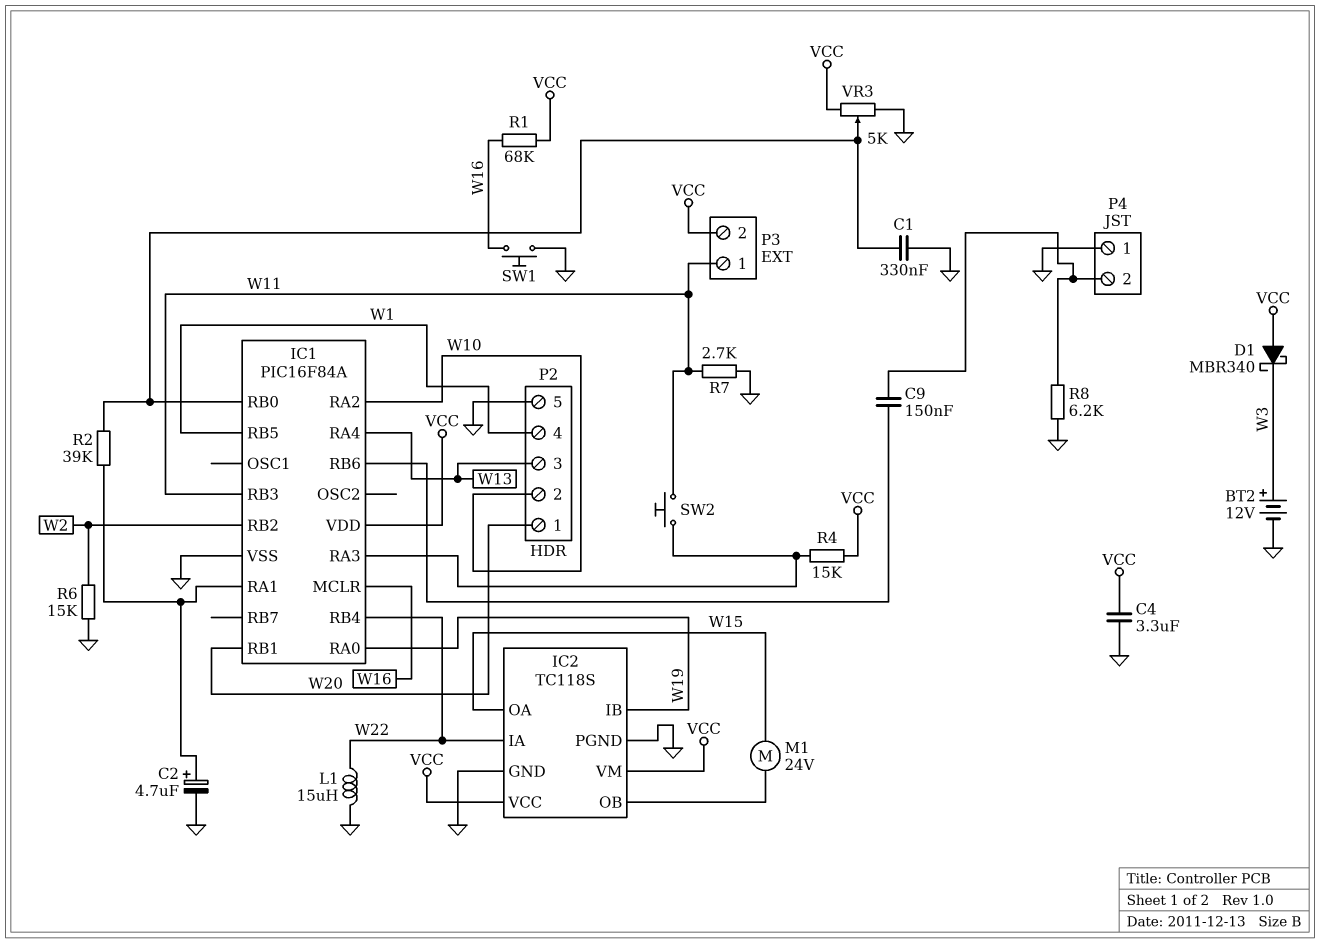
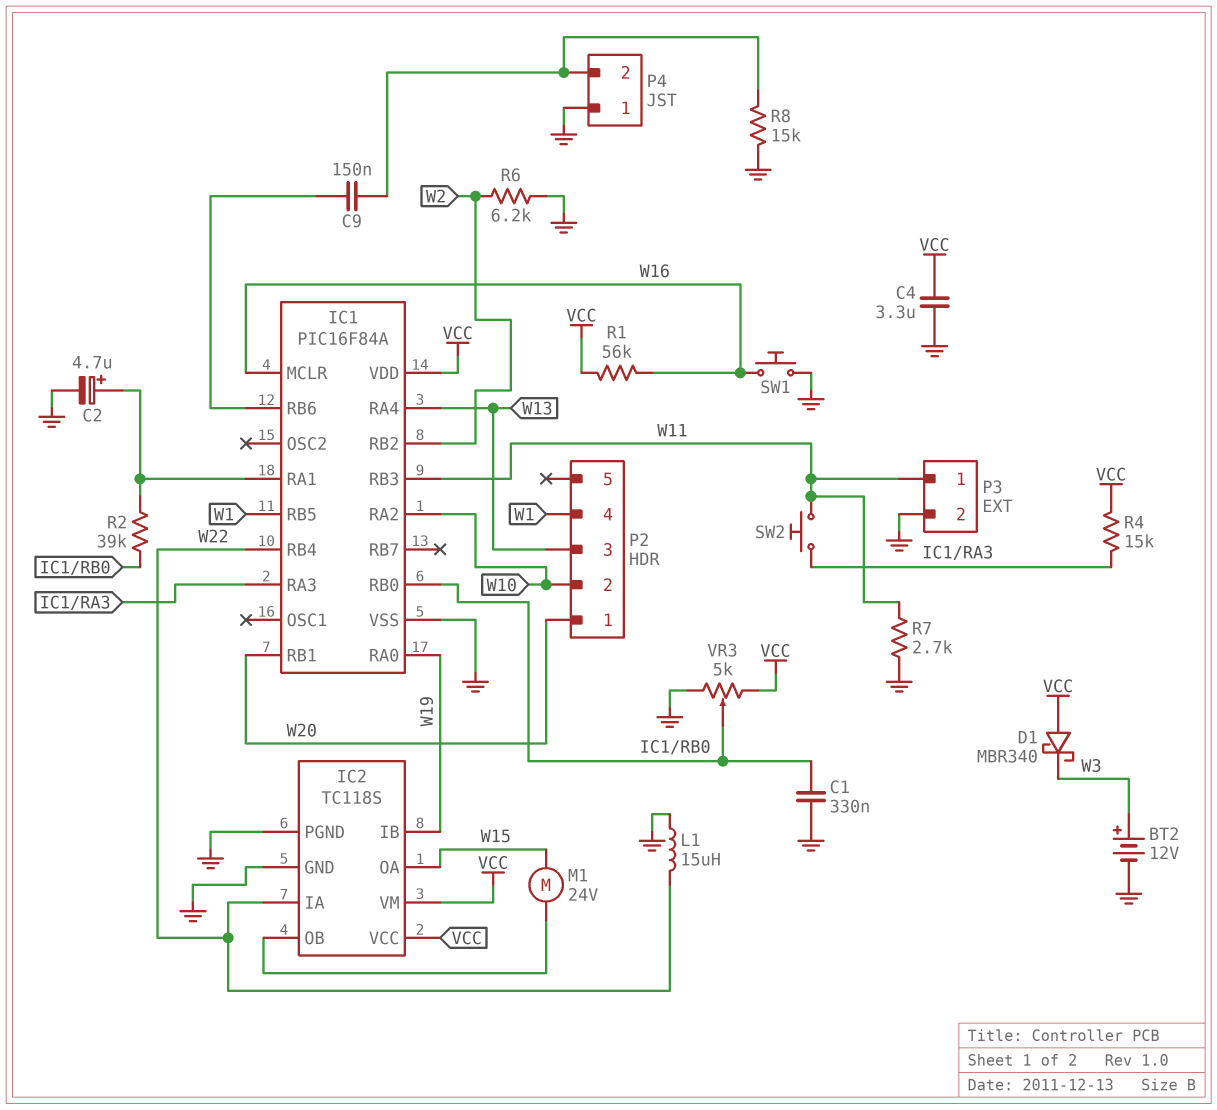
P2 pin 5: GND -> none
P3 pin 2: VCC -> GND
R1: 68k (VCC, W16) -> 56k (VCC, W16)
R6: 15k (GND, W2) -> 6.2k (GND, W2)
R8: 6.2k (GND, P4/2) -> 15k (GND, P4/2)

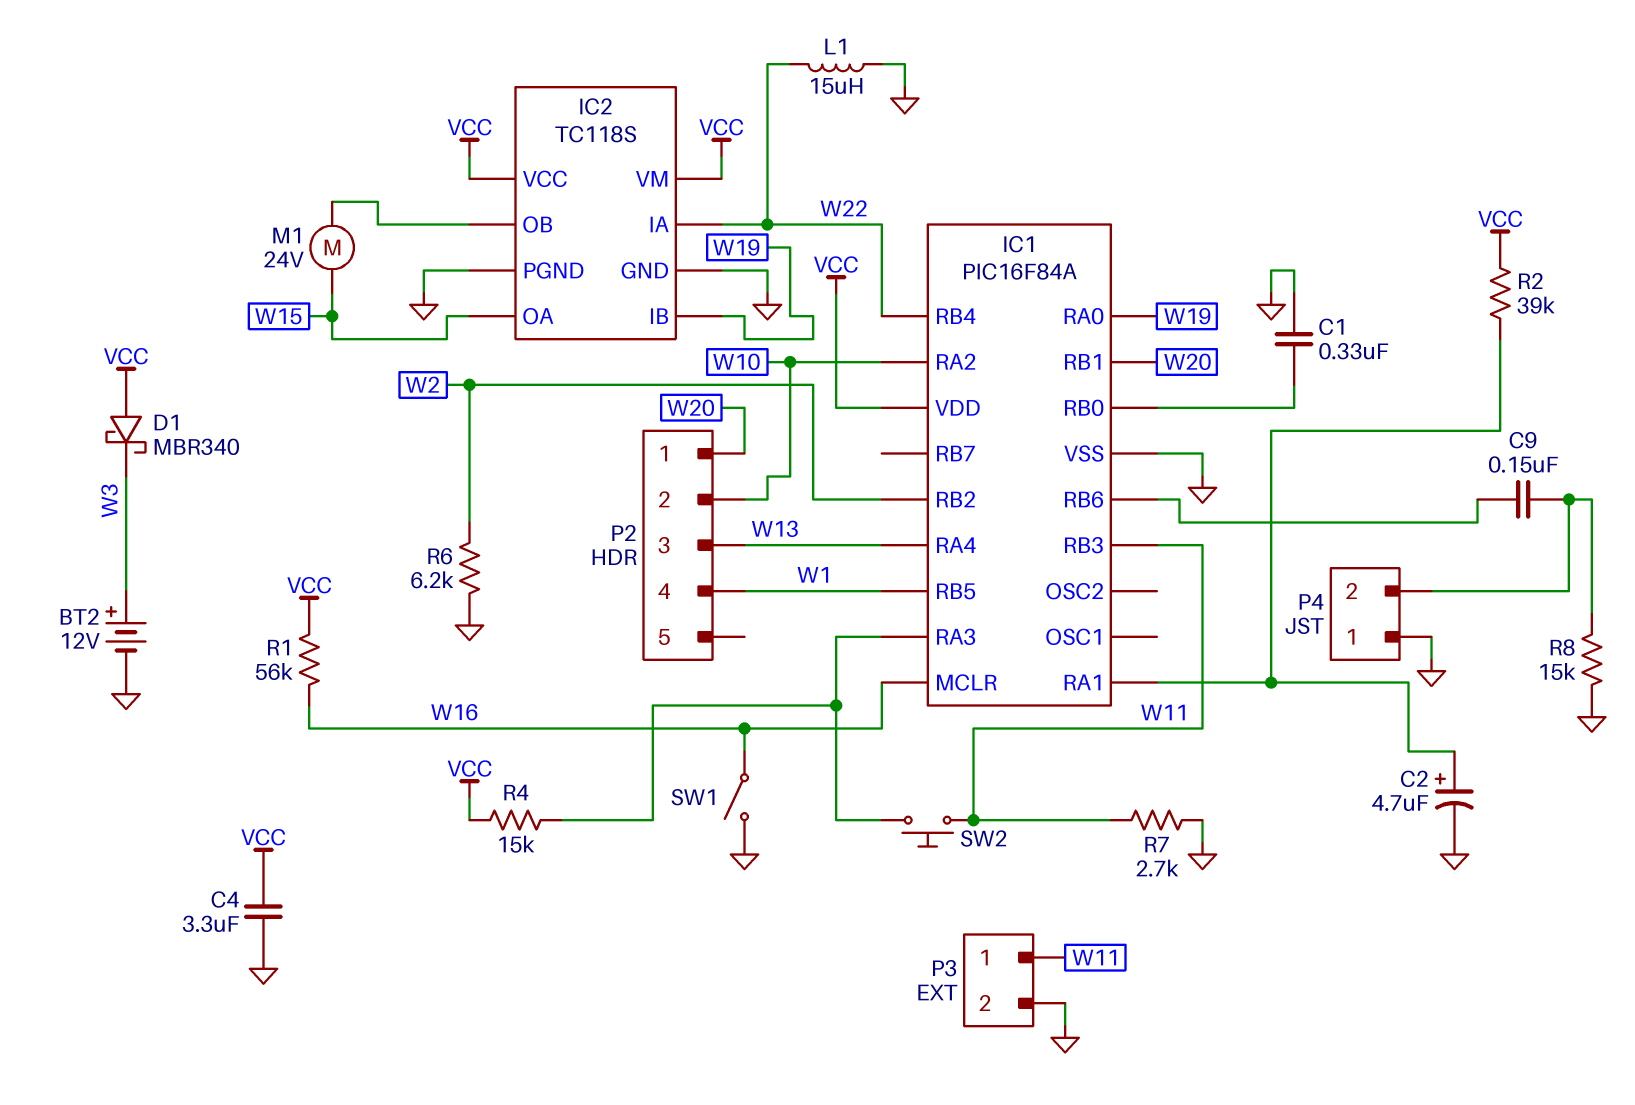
R2: 39k (IC1/RA1, IC1/RB0) -> 39k (IC1/RA1, VCC)
SW1: button (GND, W16) -> switch (GND, W16)
VR3: 5k (GND, VCC, wiper IC1/RB0) -> none

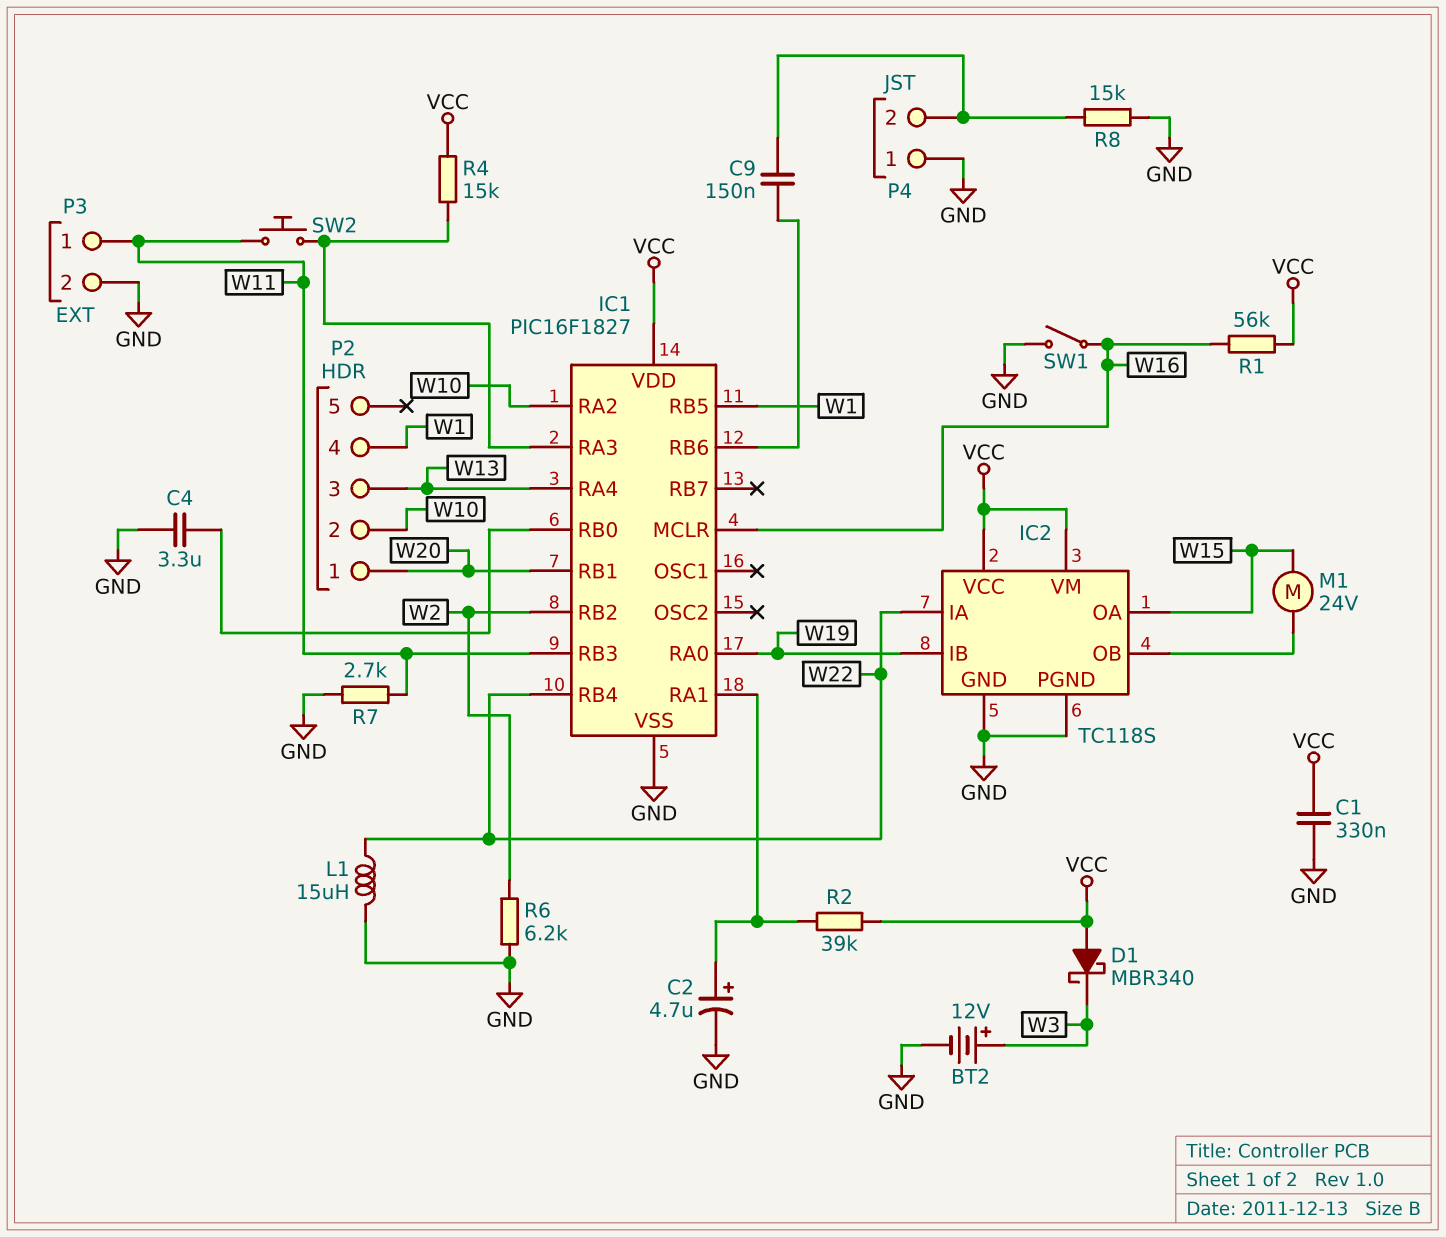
C1: 330nF (GND, IC1/RB0) -> 330nF (GND, VCC)
C4: 3.3uF (GND, VCC) -> 3.3uF (GND, IC1/RB0)
IC1: PIC16F84A -> PIC16F1827

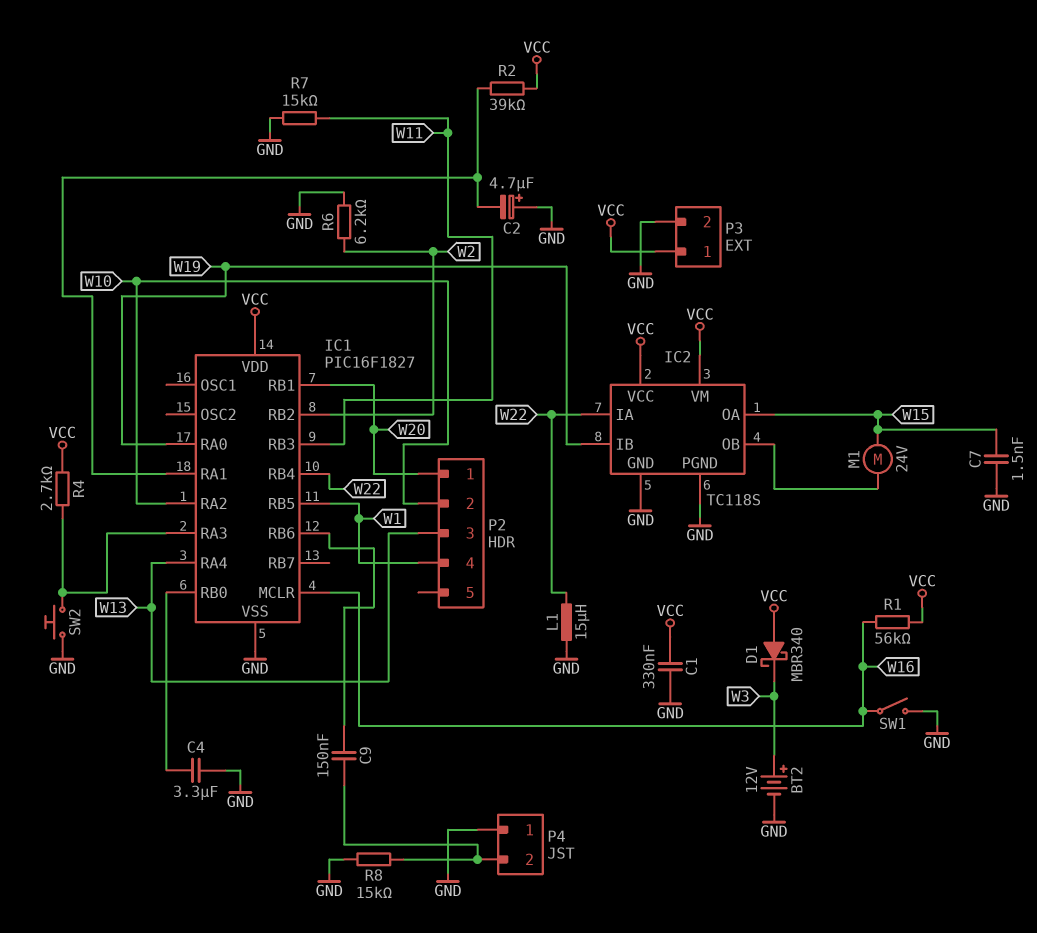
C2: 4.7uF (plus IC1/RA1, minus GND) -> 4.7uF (plus GND, minus IC1/RA1)
C7: none -> 1.5nF (GND, W15)
P3 pin 1: W11 -> VCC
R4: 15k (IC1/RA3, VCC) -> 2.7k (IC1/RA3, VCC)
R7: 2.7k (GND, W11) -> 15k (GND, W11)
SW2: button (IC1/RA3, W11) -> button (GND, IC1/RA3)

